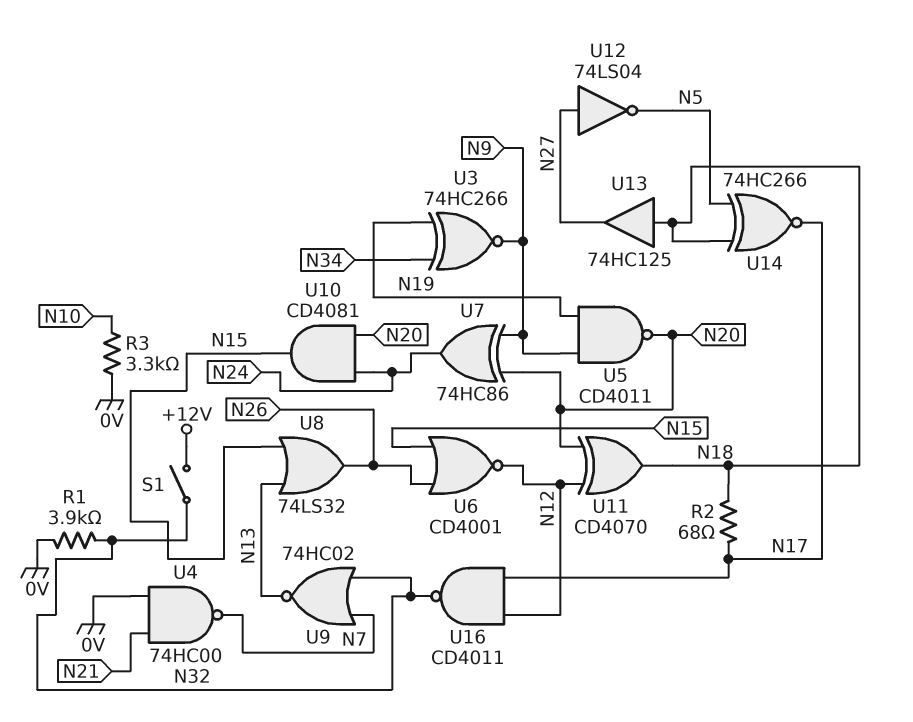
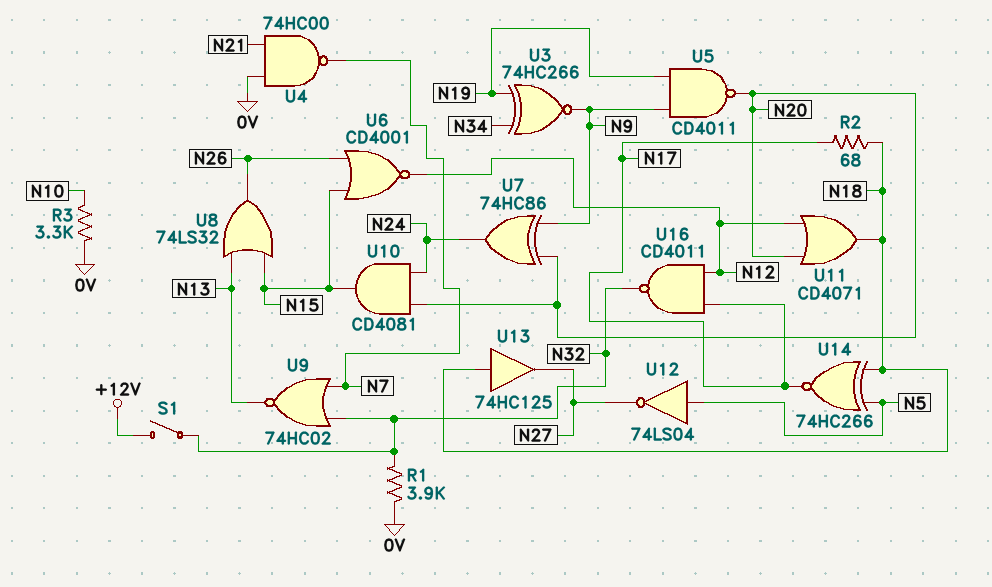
U11: XOR CD4070 (in N12, in N20, out N18) -> OR CD4071 (in N12, in N20, out N18)
U12: NOT 74LS04 (in N27, out N5) -> NOT 74LS04 (in N5, out N27)

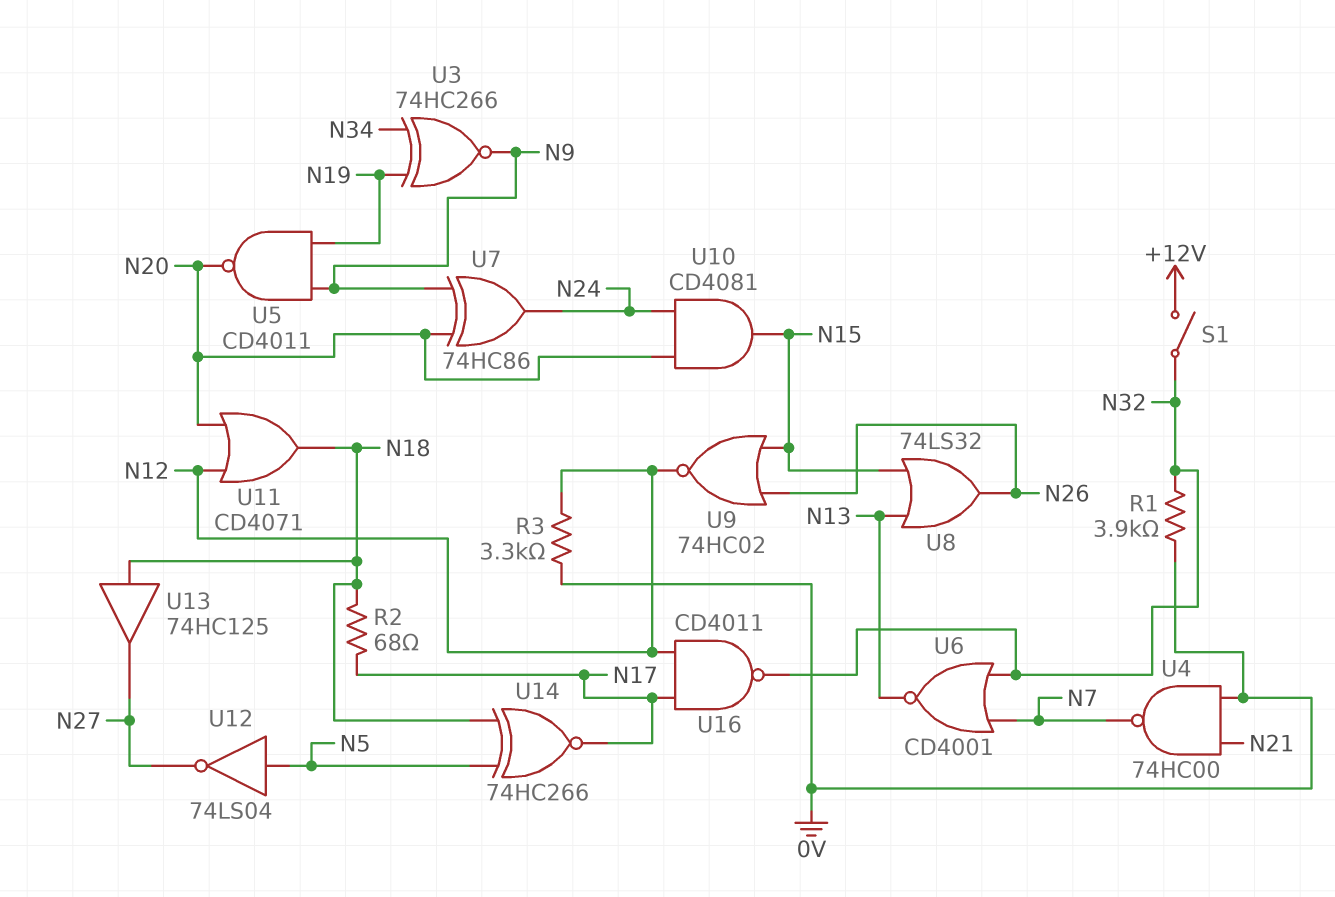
R3: 3.3k (0V, N10) -> 3.3k (0V, N12)
U6: NOR CD4001 (in N15, in N26, out N12) -> NOR CD4001 (in N7, in N32, out N13)
U9: NOR 74HC02 (in N7, in N32, out N13) -> NOR 74HC02 (in N15, in N26, out N12)

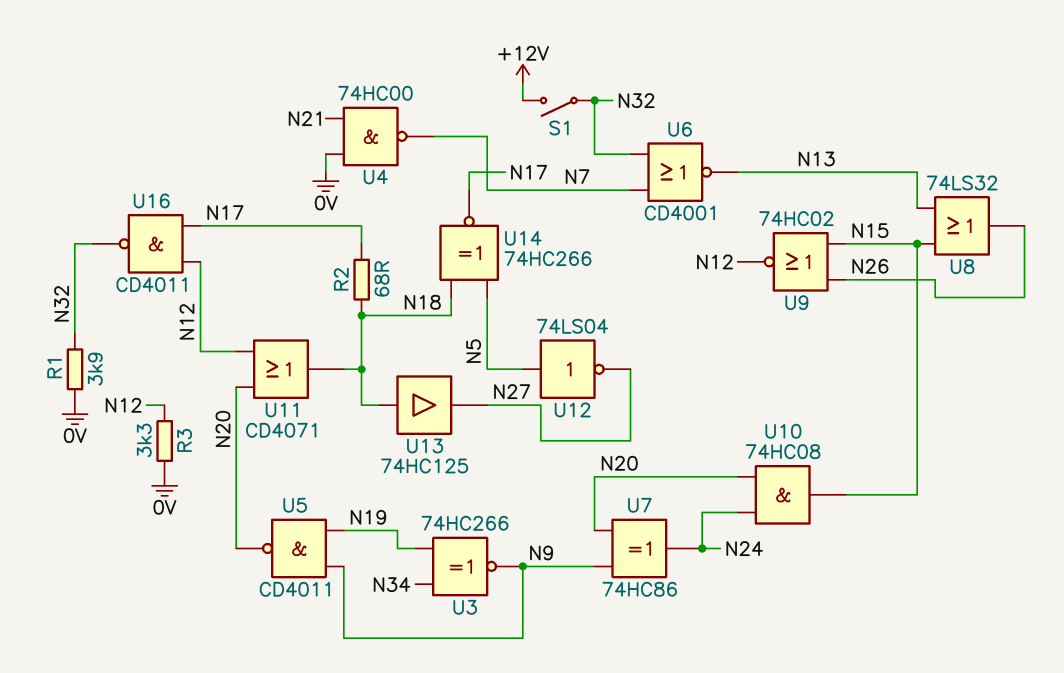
U10: AND CD4081 (in N20, in N24, out N15) -> AND 74HC08 (in N20, in N24, out N15)

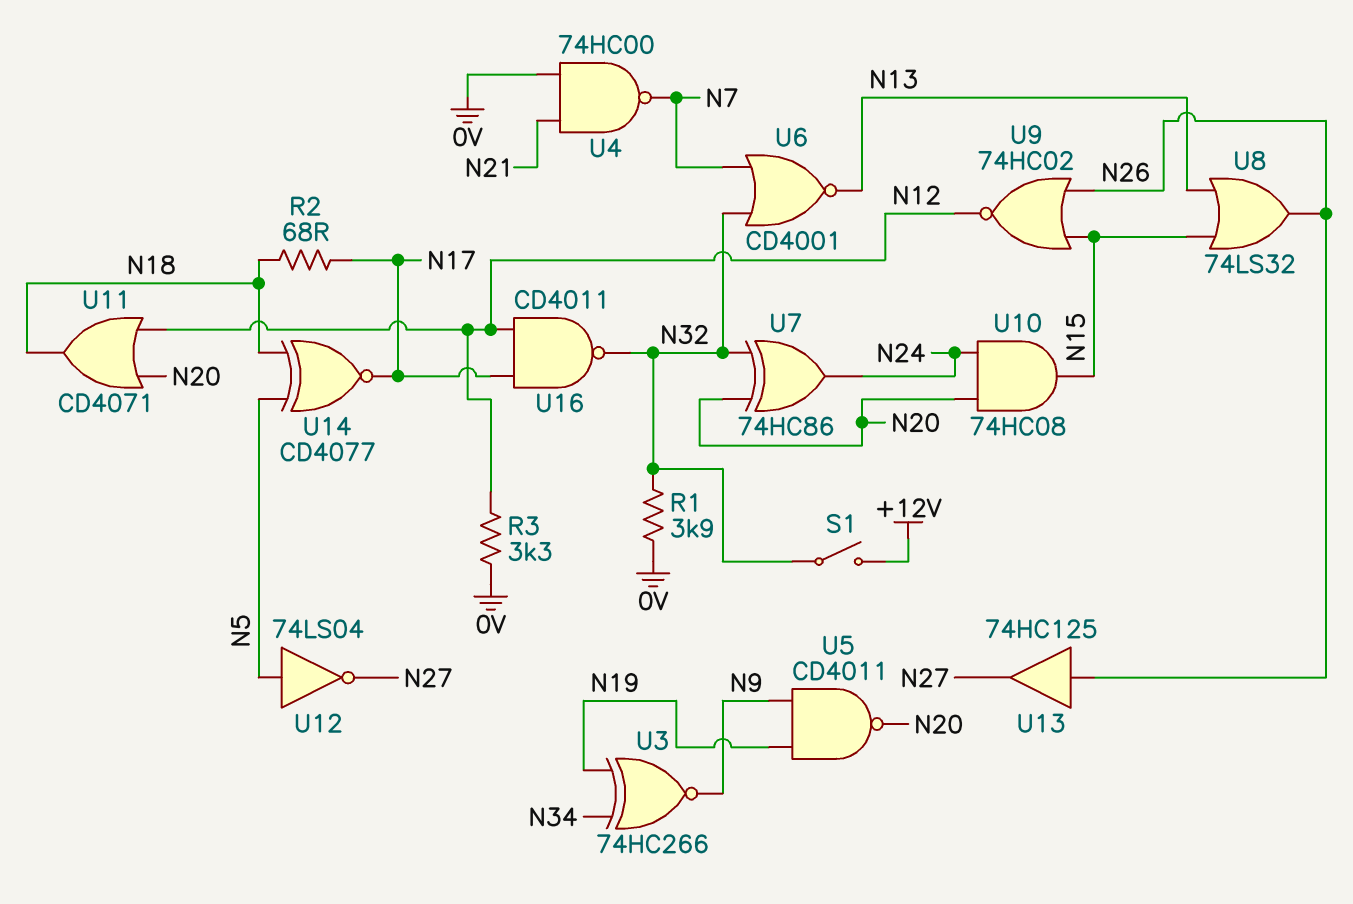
U7: XOR 74HC86 (in N9, in N20, out N24) -> XOR 74HC86 (in N20, in N32, out N24)
U13: buffer 74HC125 (in N18, out N27) -> buffer 74HC125 (in N26, out N27)
U14: XNOR 74HC266 (in N5, in N18, out N17) -> XNOR CD4077 (in N5, in N18, out N17)

